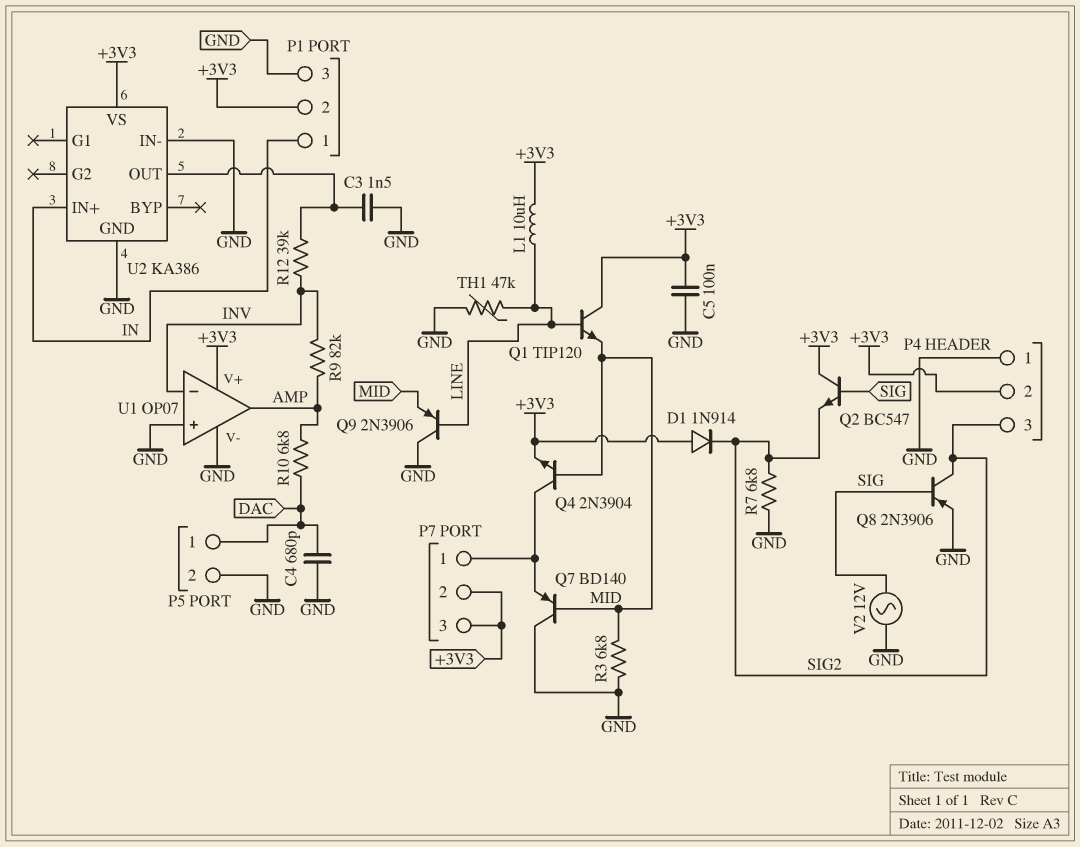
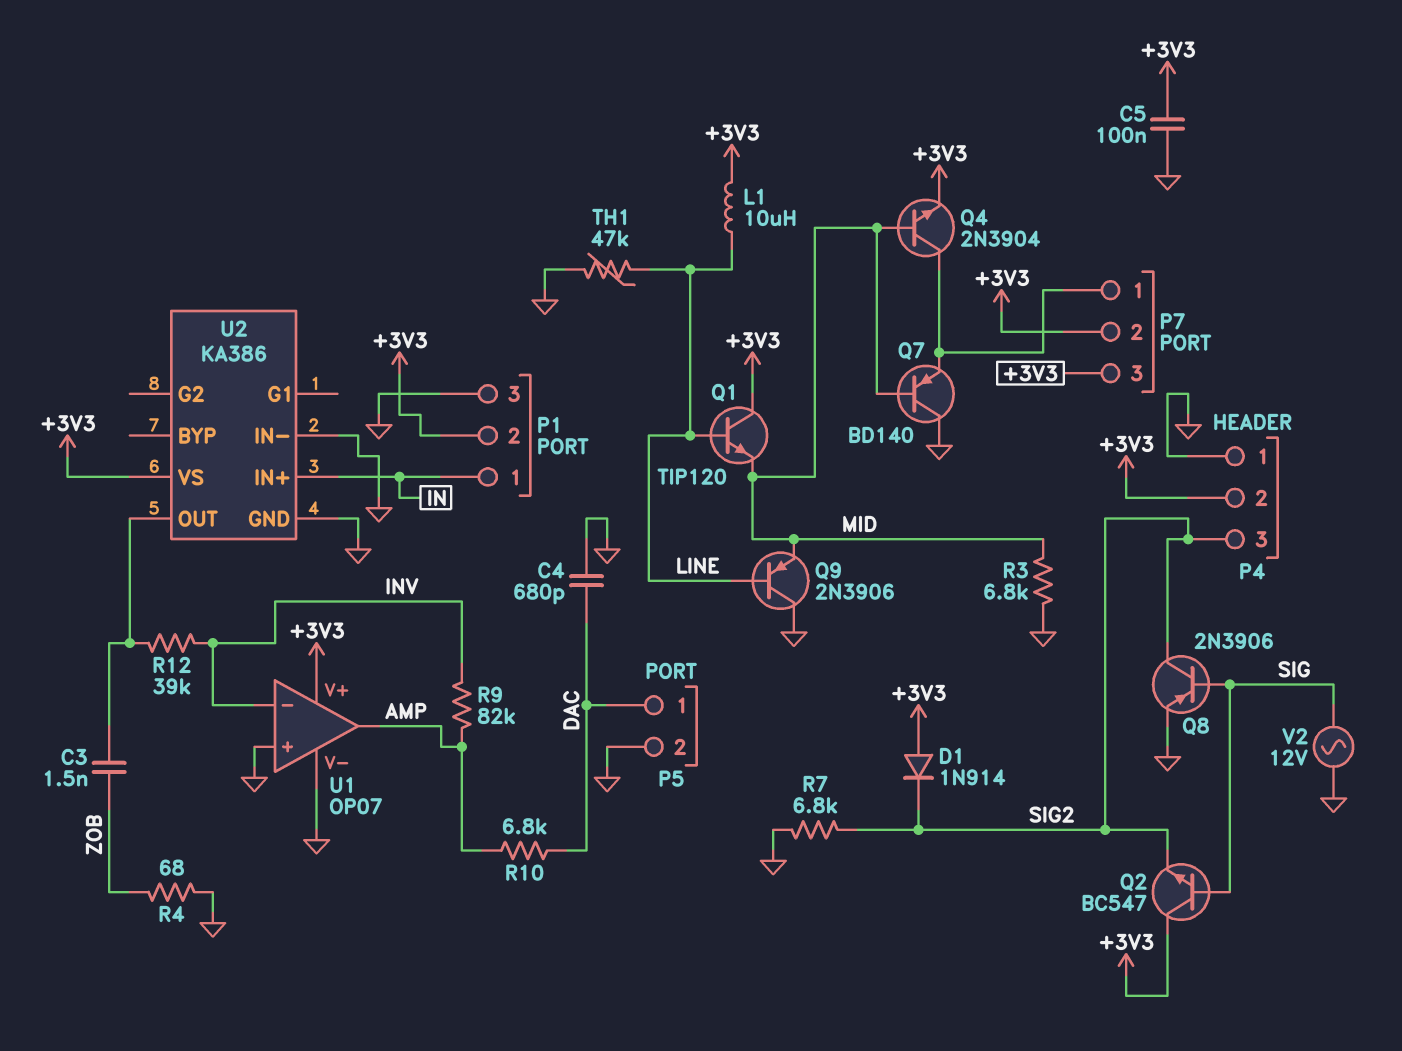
C3: 1.5nF (GND, U2/OUT) -> 1.5nF (U2/OUT, ZOB)
R4: none -> 68 (GND, ZOB)

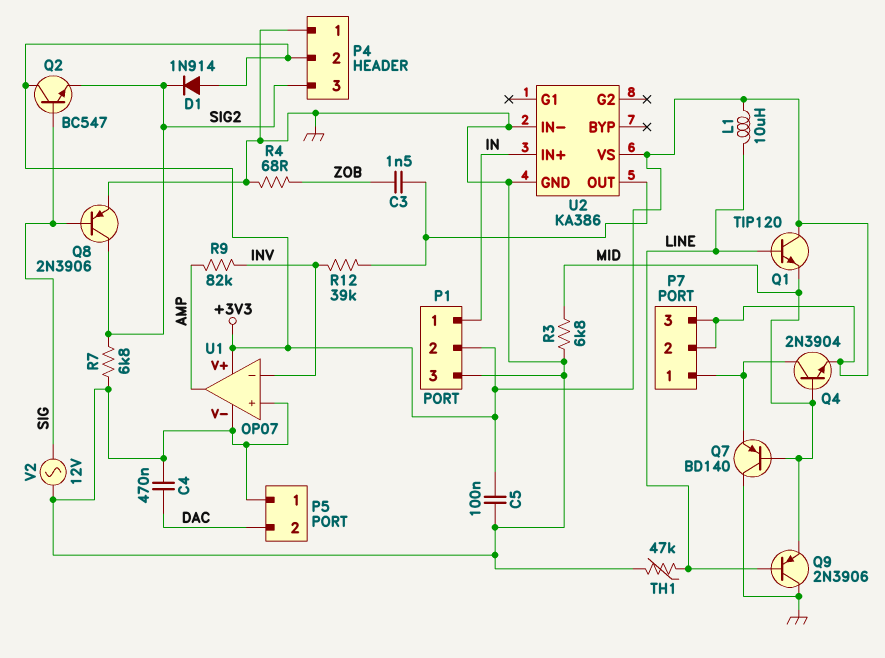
C4: 680pF (DAC, GND) -> 470nF (DAC, GND)
P5 pin 1: DAC -> GND
P5 pin 2: GND -> DAC
R10: 6.8k (AMP, DAC) -> none

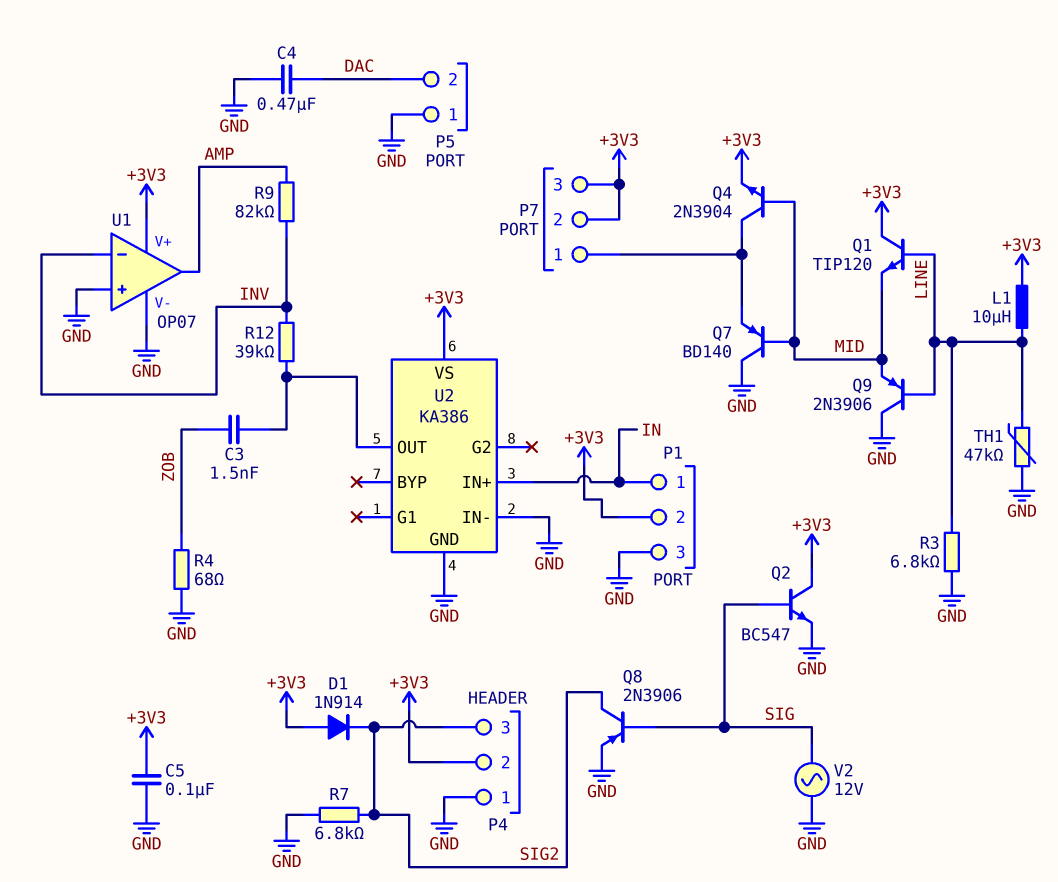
Q2: NPN BC547 (B SIG, C +3V3, E SIG2) -> NPN BC547 (B SIG, C +3V3, E GND)
R3: 6.8k (GND, MID) -> 6.8k (GND, LINE)

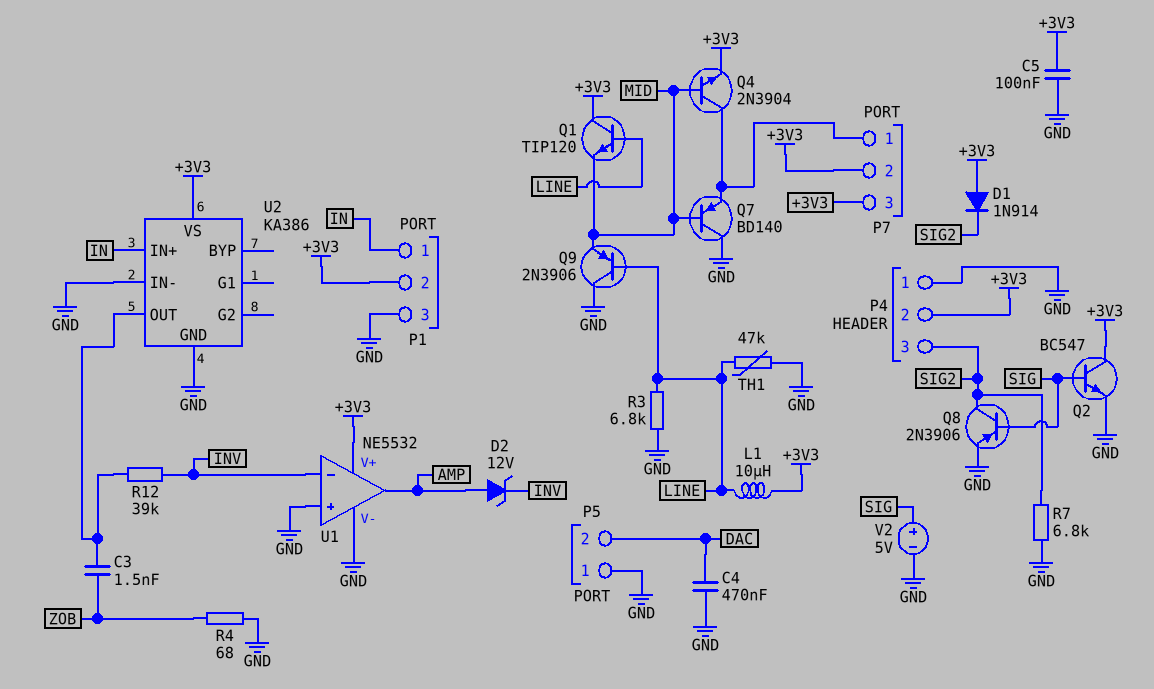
D2: none -> zener 12V (A AMP, K INV)
R9: 82k (AMP, INV) -> none
U1: OP07 -> NE5532
V2: AC 12V (GND, SIG) -> 5V (plus SIG, minus GND)

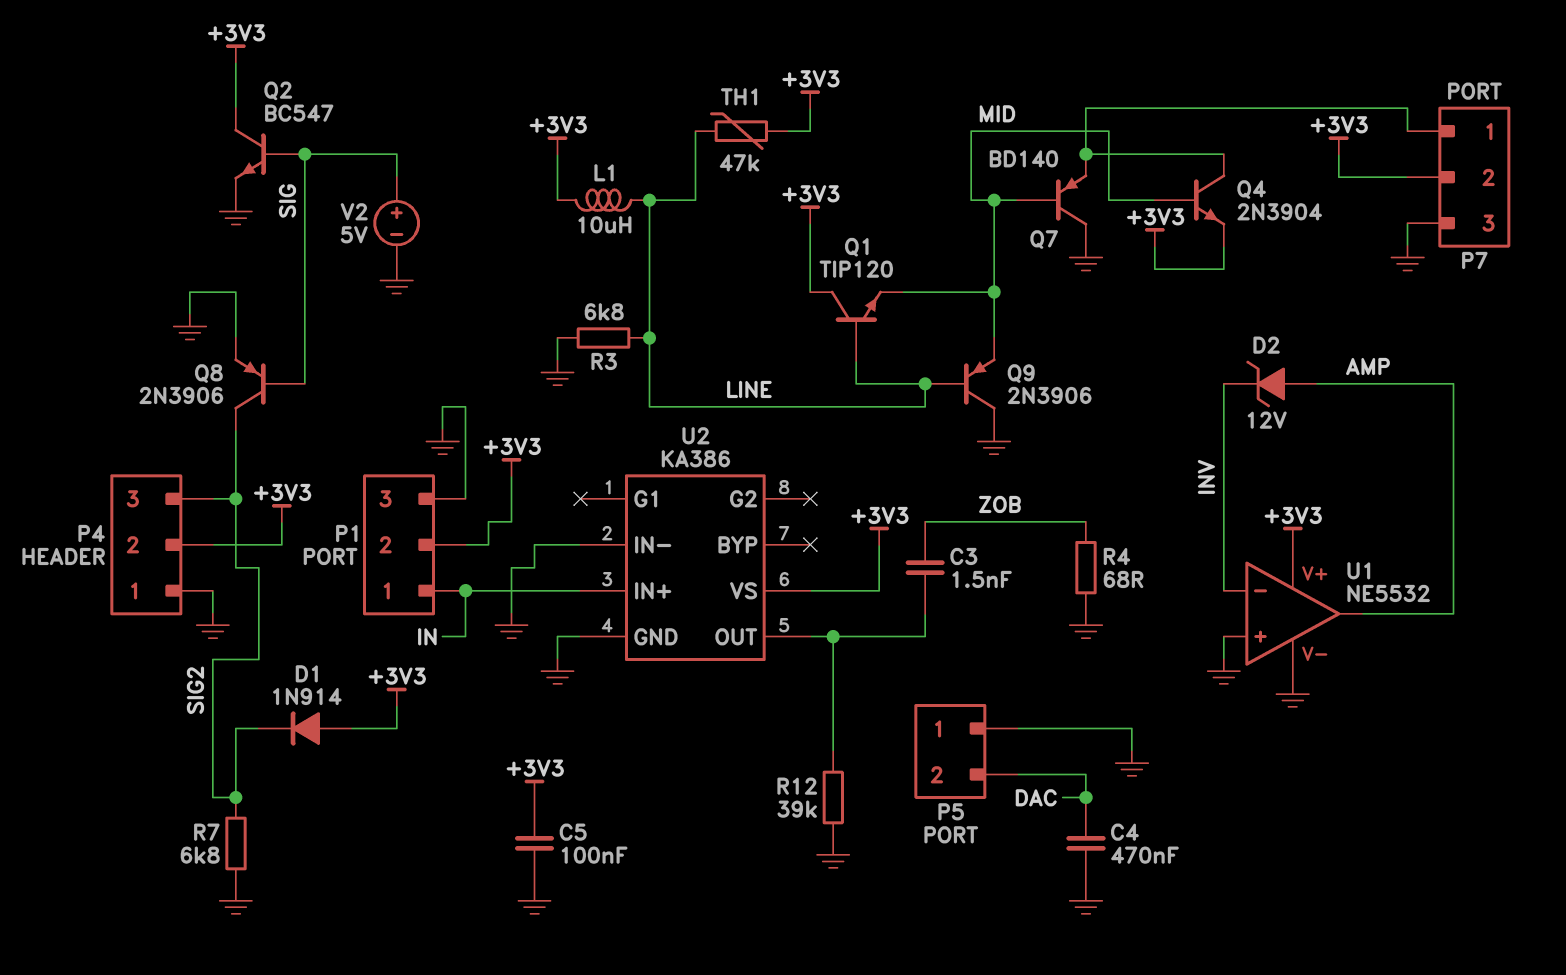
P7 pin 3: +3V3 -> GND
R12: 39k (INV, U2/OUT) -> 39k (GND, U2/OUT)
TH1: 47k (GND, LINE) -> 47k (+3V3, LINE)

